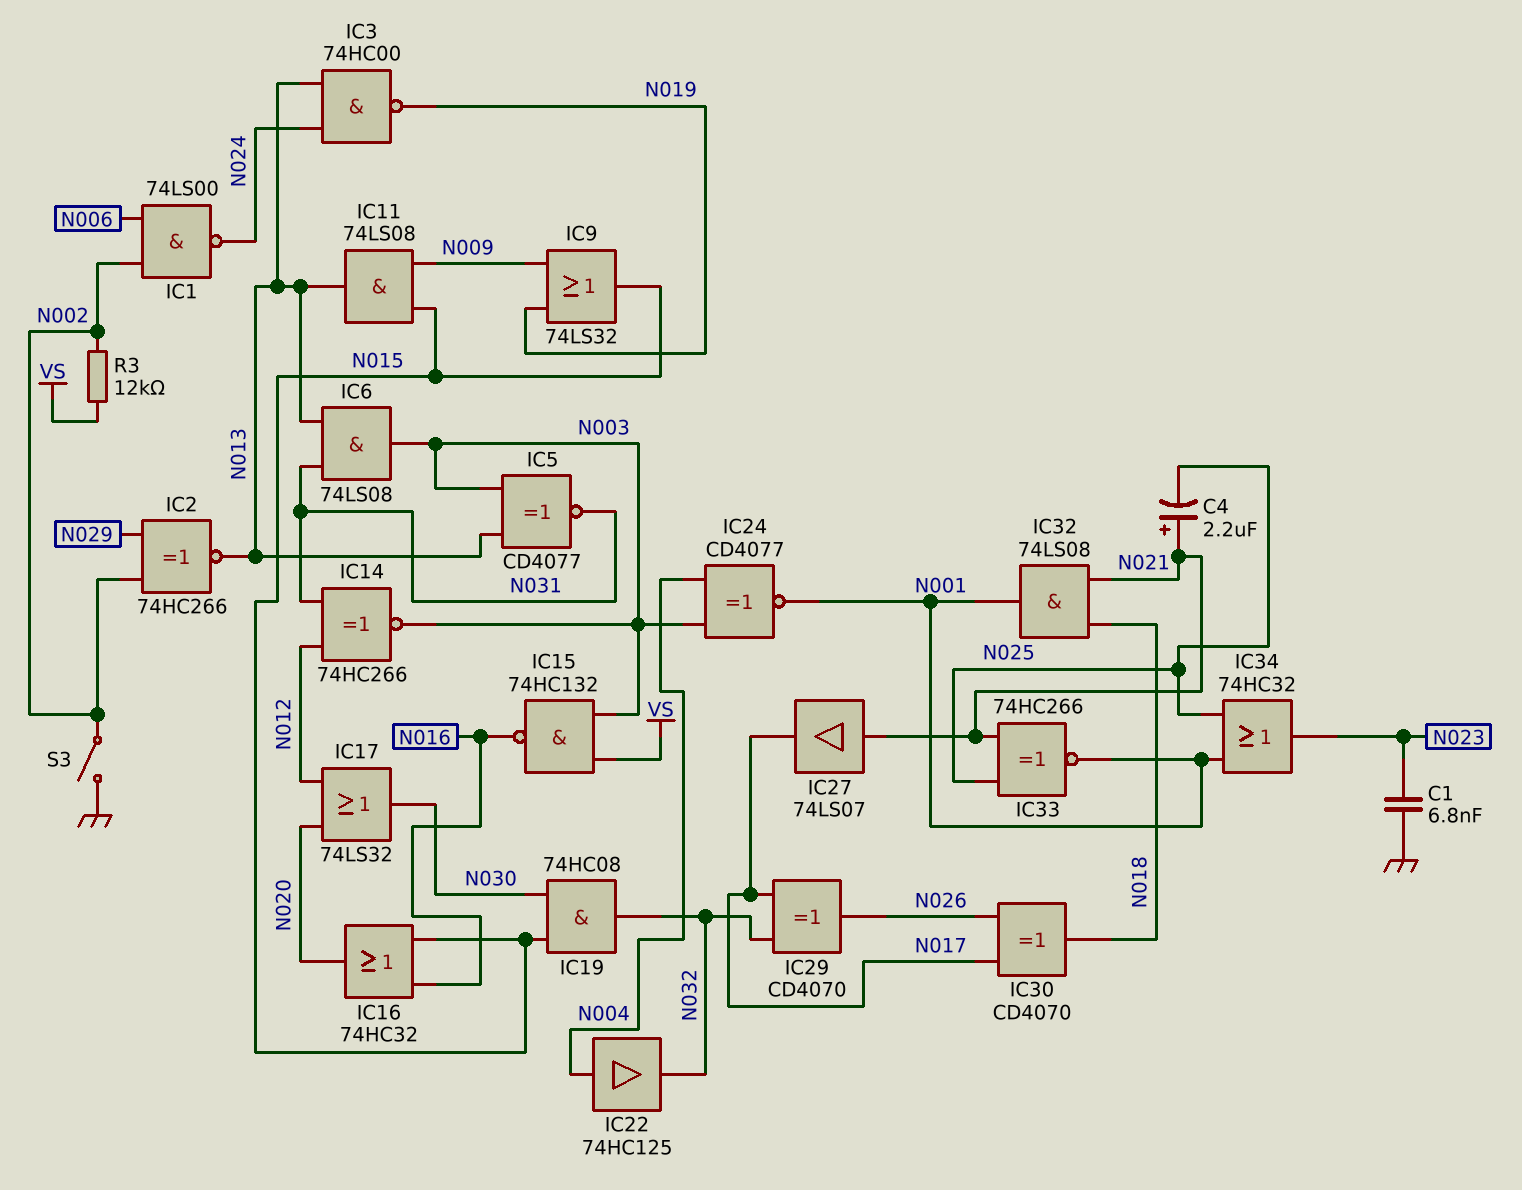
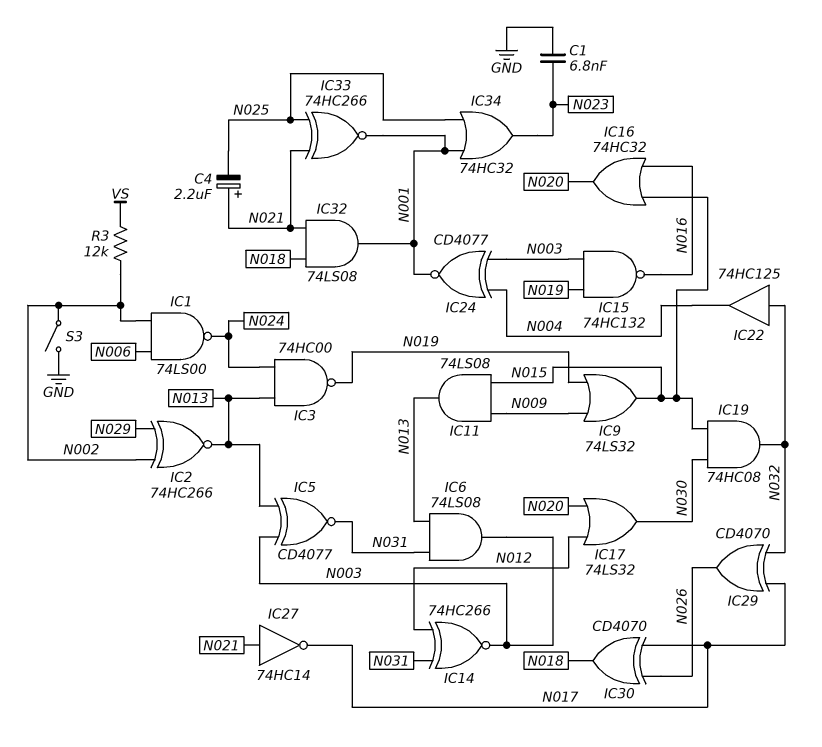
IC15: NAND 74HC132 (in N003, in VS, out N016) -> NAND 74HC132 (in N003, in N019, out N016)
IC22: buffer 74HC125 (in N004, out N032) -> buffer 74HC125 (in N032, out N004)
IC27: buffer 74LS07 (in N021, out N017) -> NOT 74HC14 (in N021, out N017)

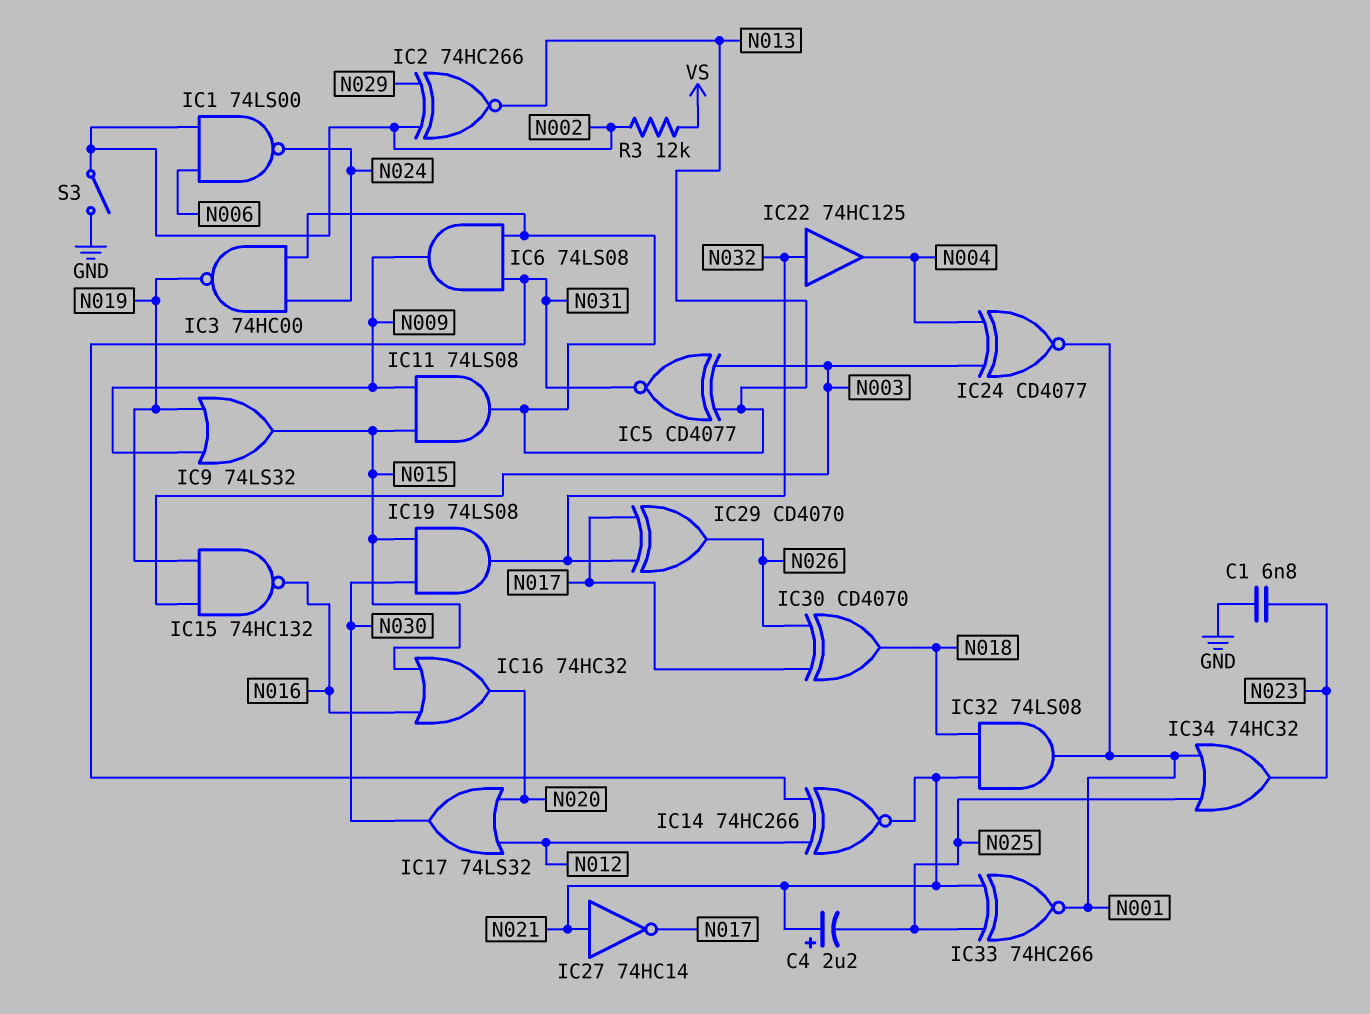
IC6: AND 74LS08 (in N013, in N031, out N003) -> AND 74LS08 (in N013, in N031, out N009)
IC14: XNOR 74HC266 (in N012, in N031, out N003) -> XNOR 74HC266 (in N012, in N031, out N021)
IC19: AND 74HC08 (in N015, in N030, out N032) -> AND 74LS08 (in N015, in N030, out N032)

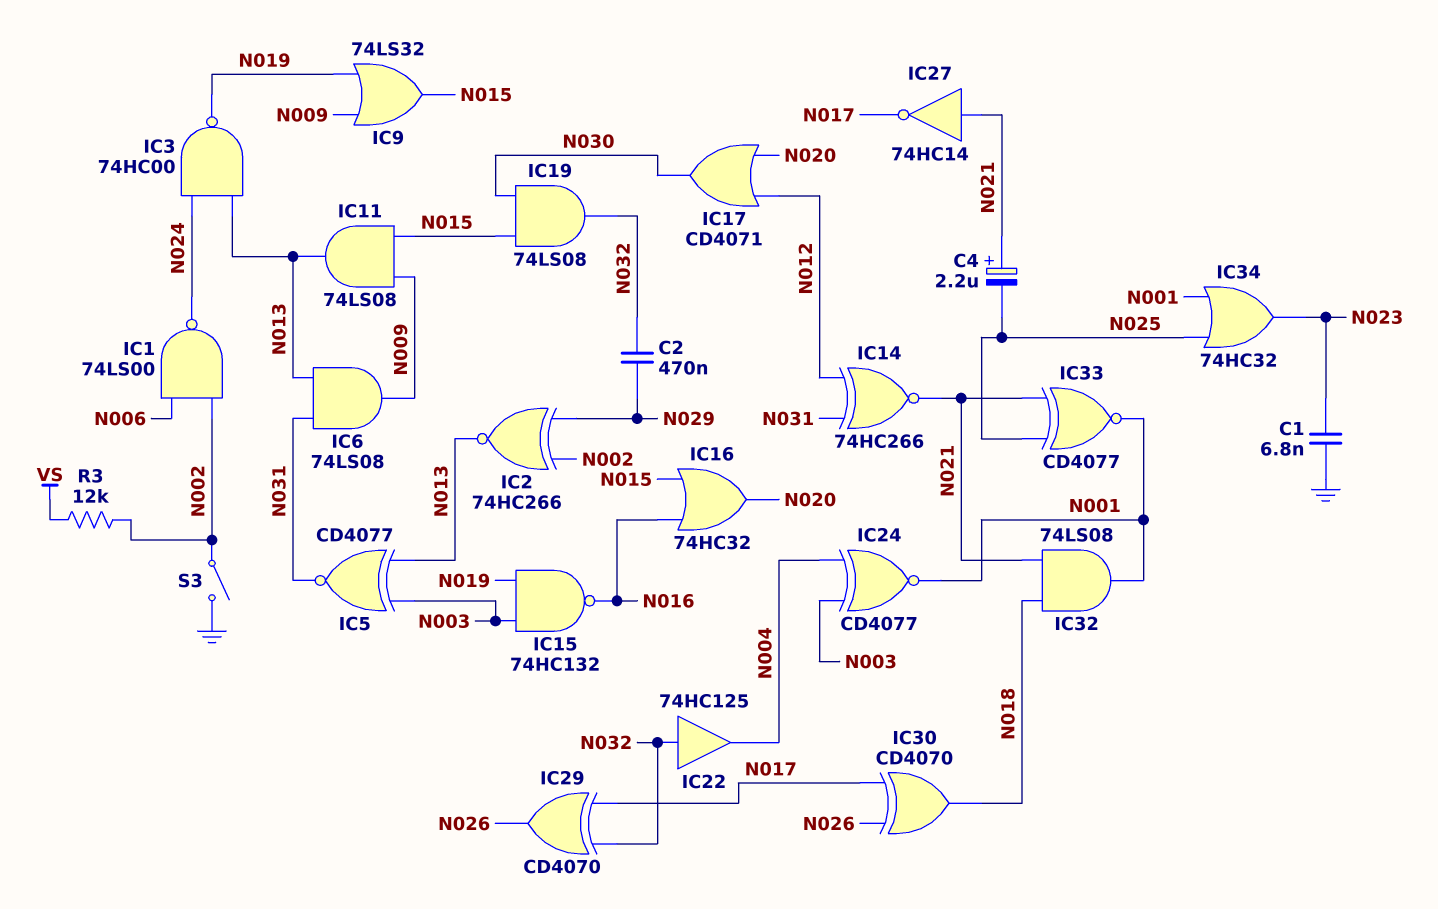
C2: none -> 470nF (N029, N032)
IC17: OR 74LS32 (in N012, in N020, out N030) -> OR CD4071 (in N012, in N020, out N030)
IC33: XNOR 74HC266 (in N021, in N025, out N001) -> XNOR CD4077 (in N021, in N025, out N001)

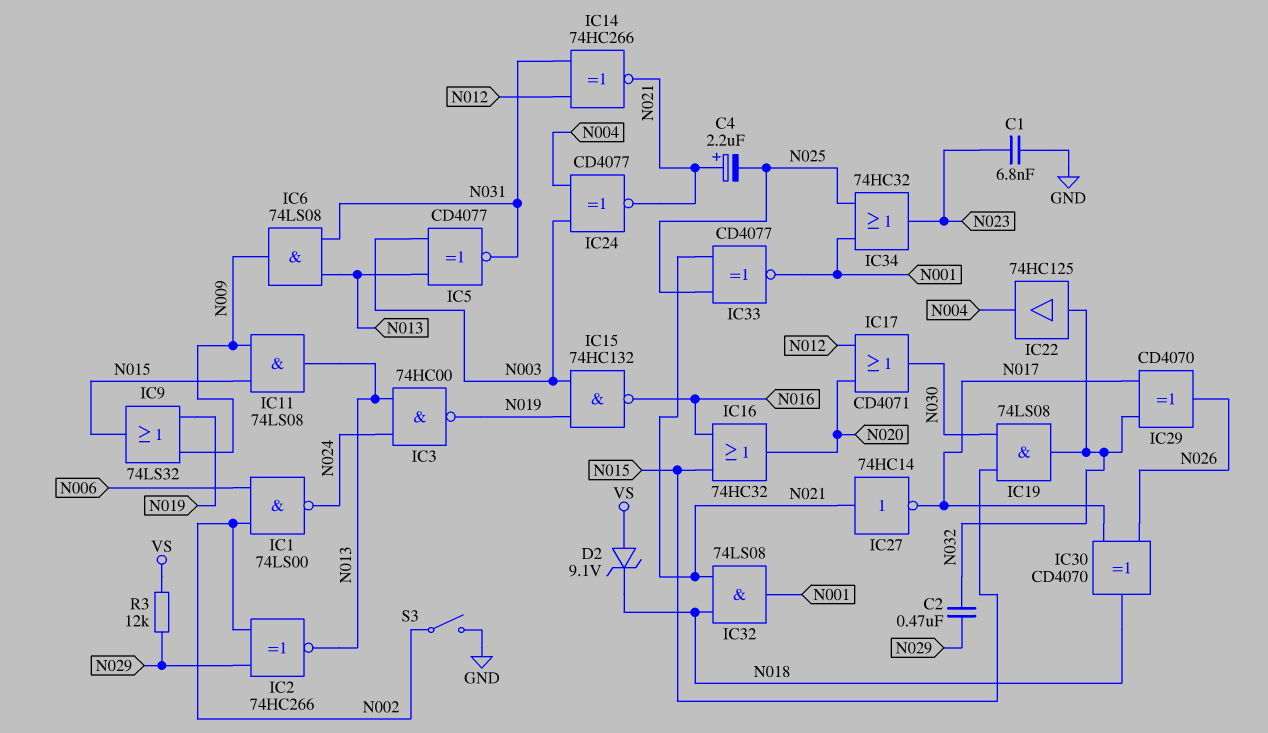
D2: none -> zener 9.1V (A VS, K N018)
IC24: XNOR CD4077 (in N003, in N004, out N001) -> XNOR CD4077 (in N003, in N004, out N021)
R3: 12k (N002, VS) -> 12k (N029, VS)

